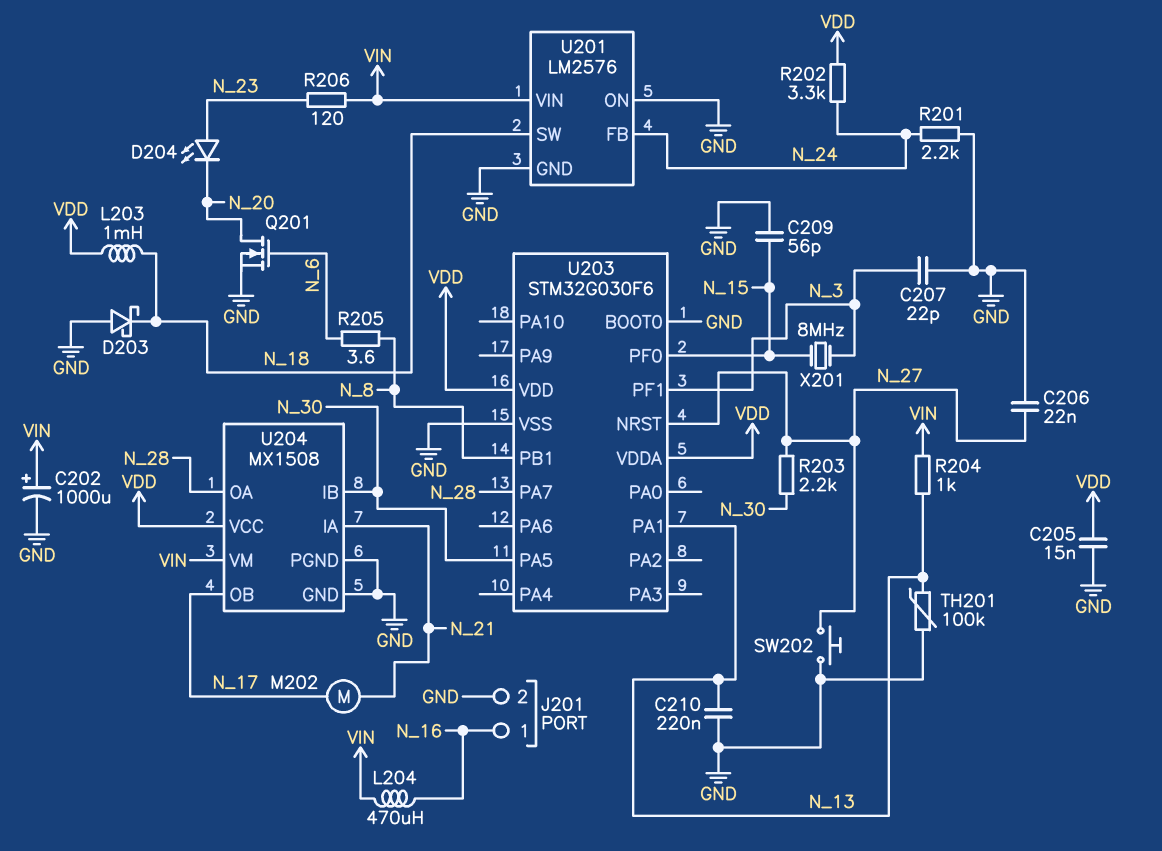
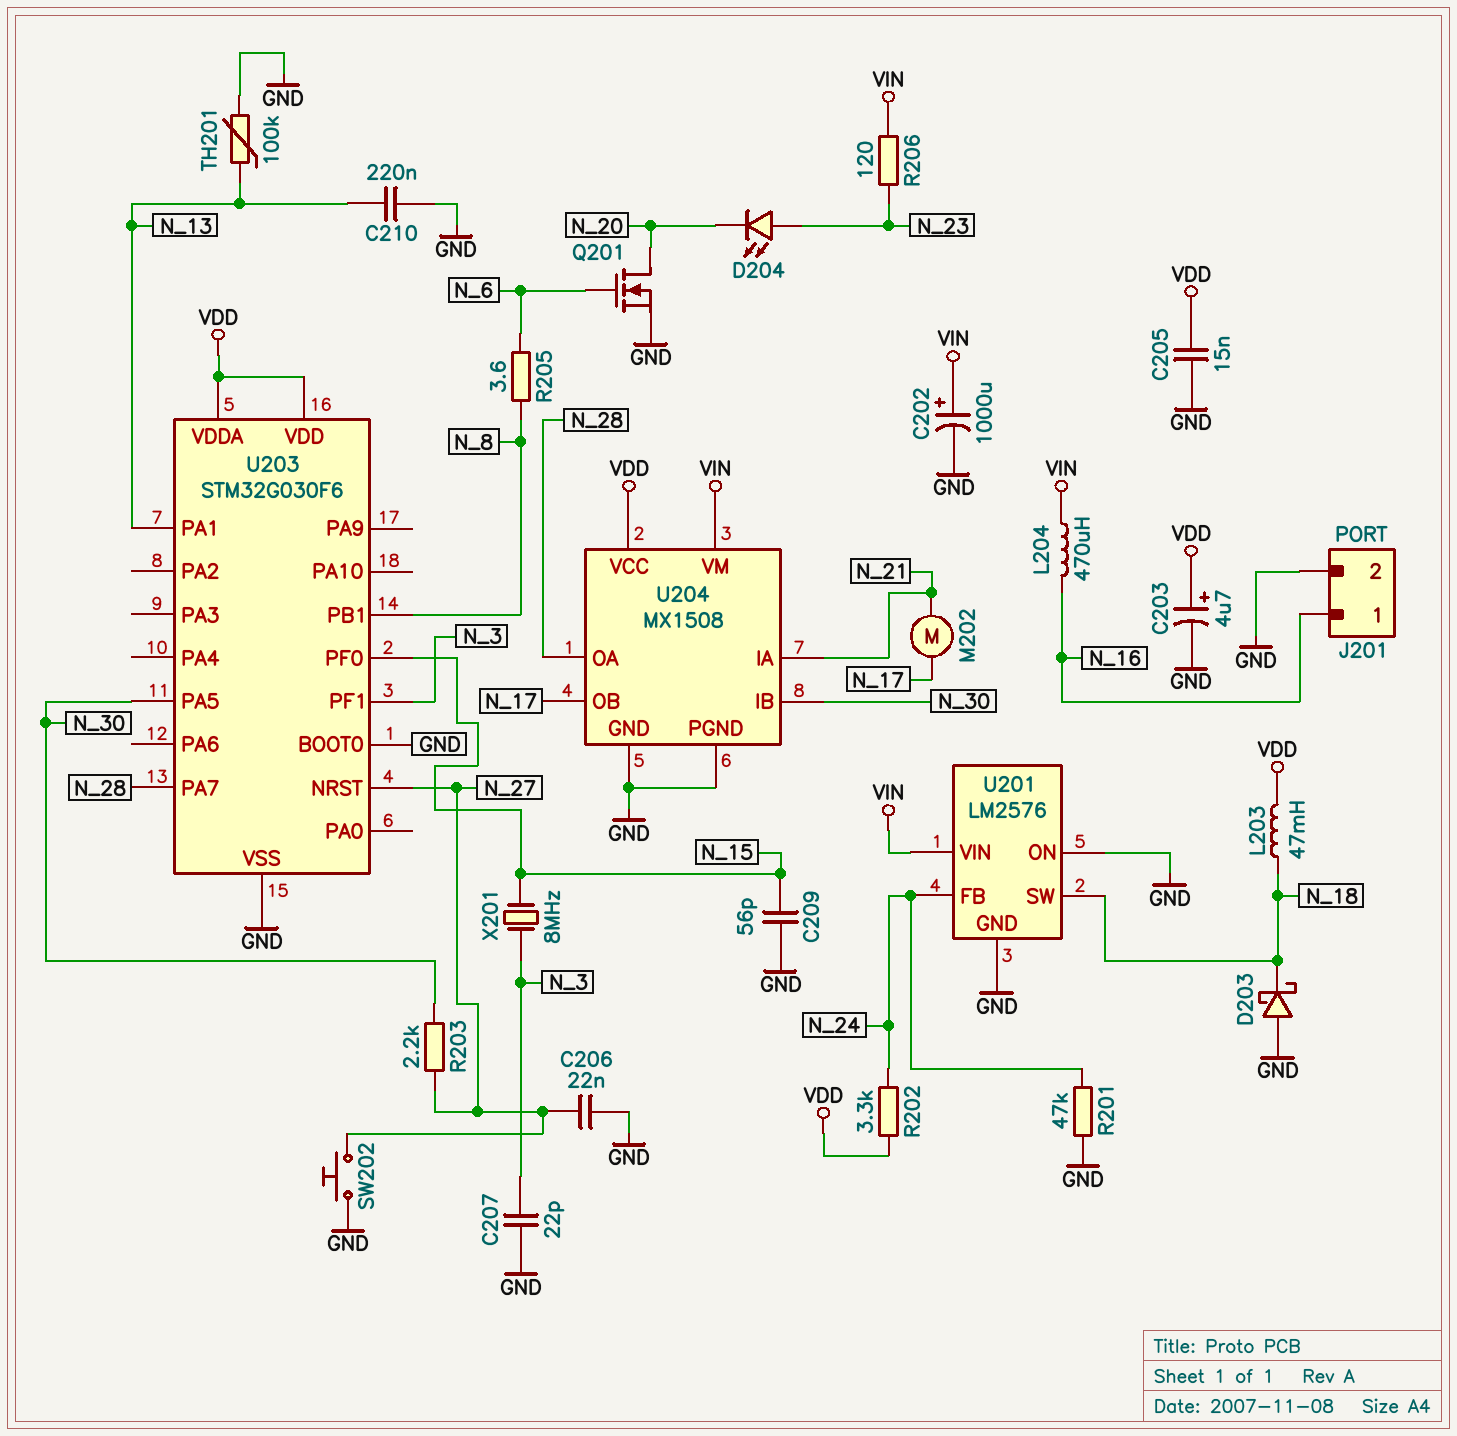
C203: none -> 4.7uF (plus VDD, minus GND)
L203: 1mH (N_18, VDD) -> 47mH (N_18, VDD)
R201: 2.2k (GND, N_24) -> 47k (GND, N_24)
R204: 1k (N_13, VIN) -> none

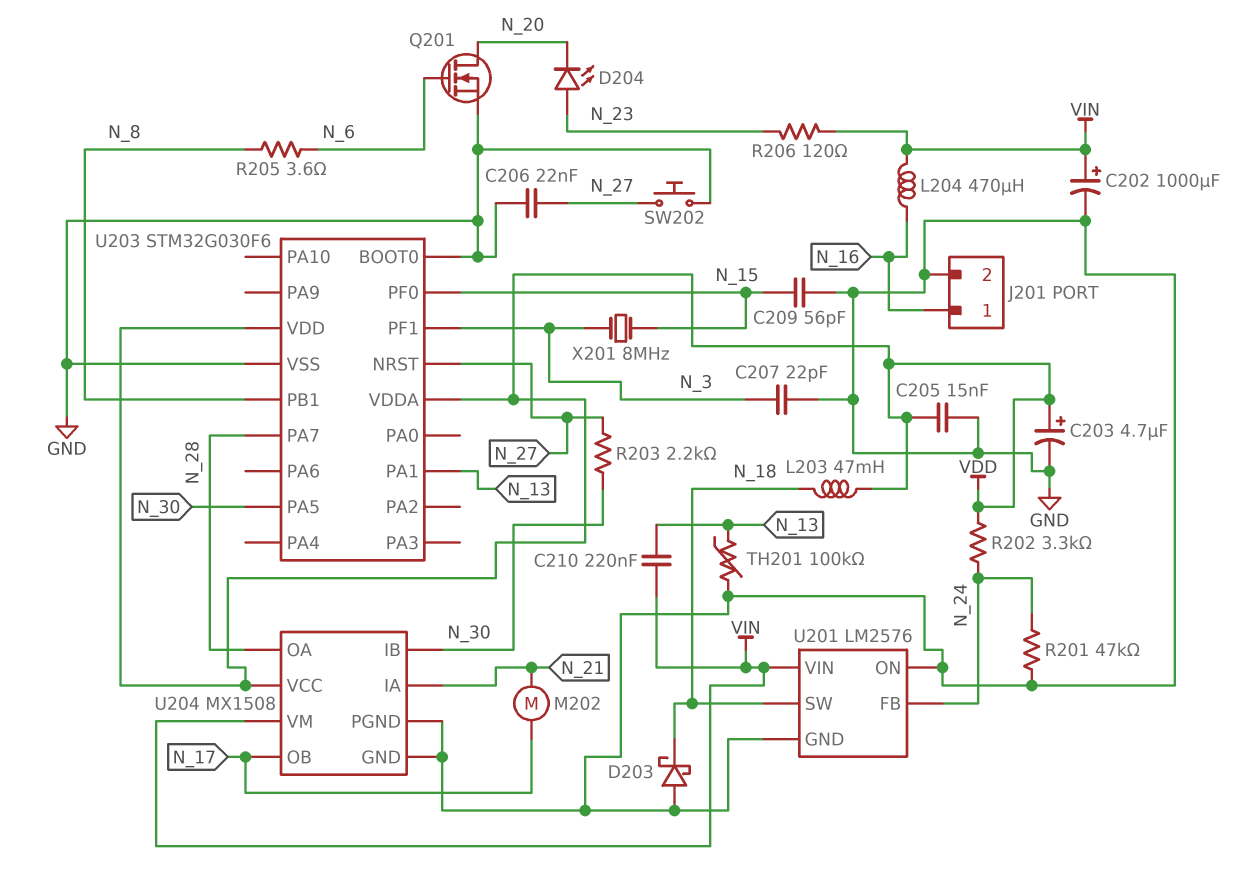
C210: 220nF (GND, N_13) -> 220nF (N_13, VIN)

